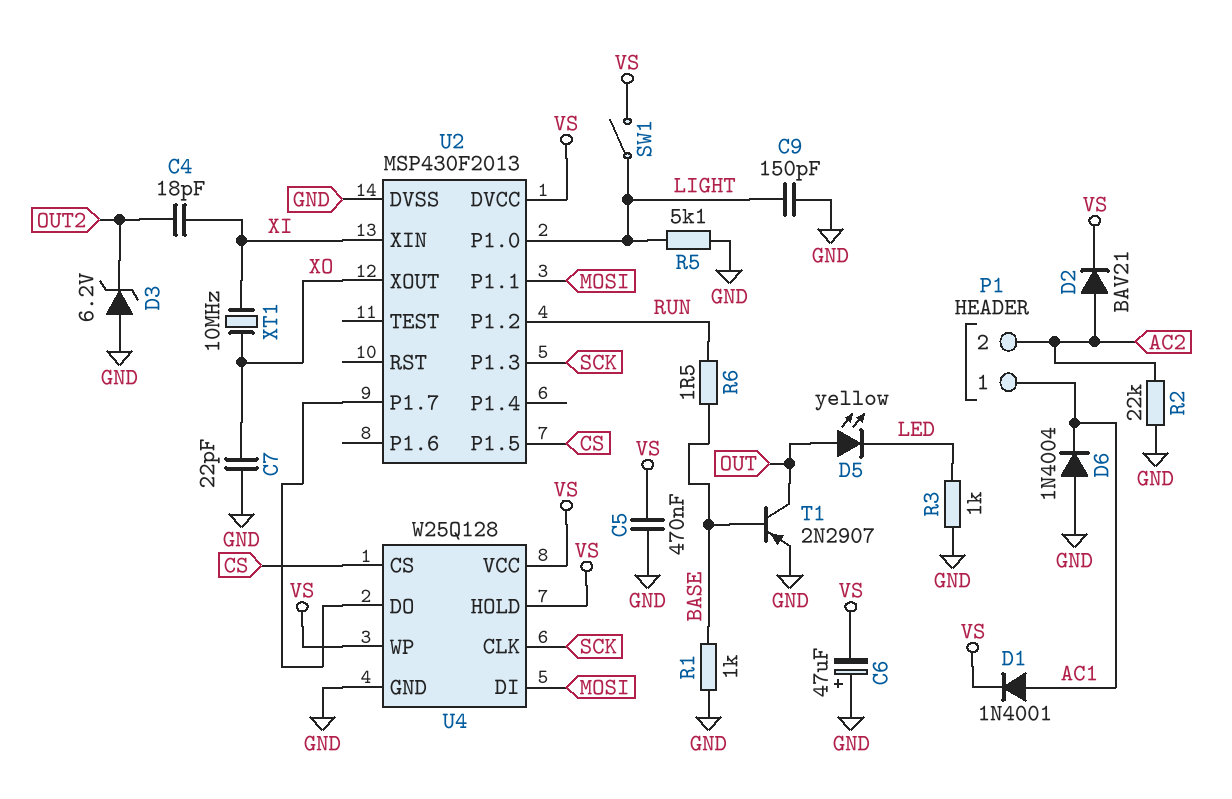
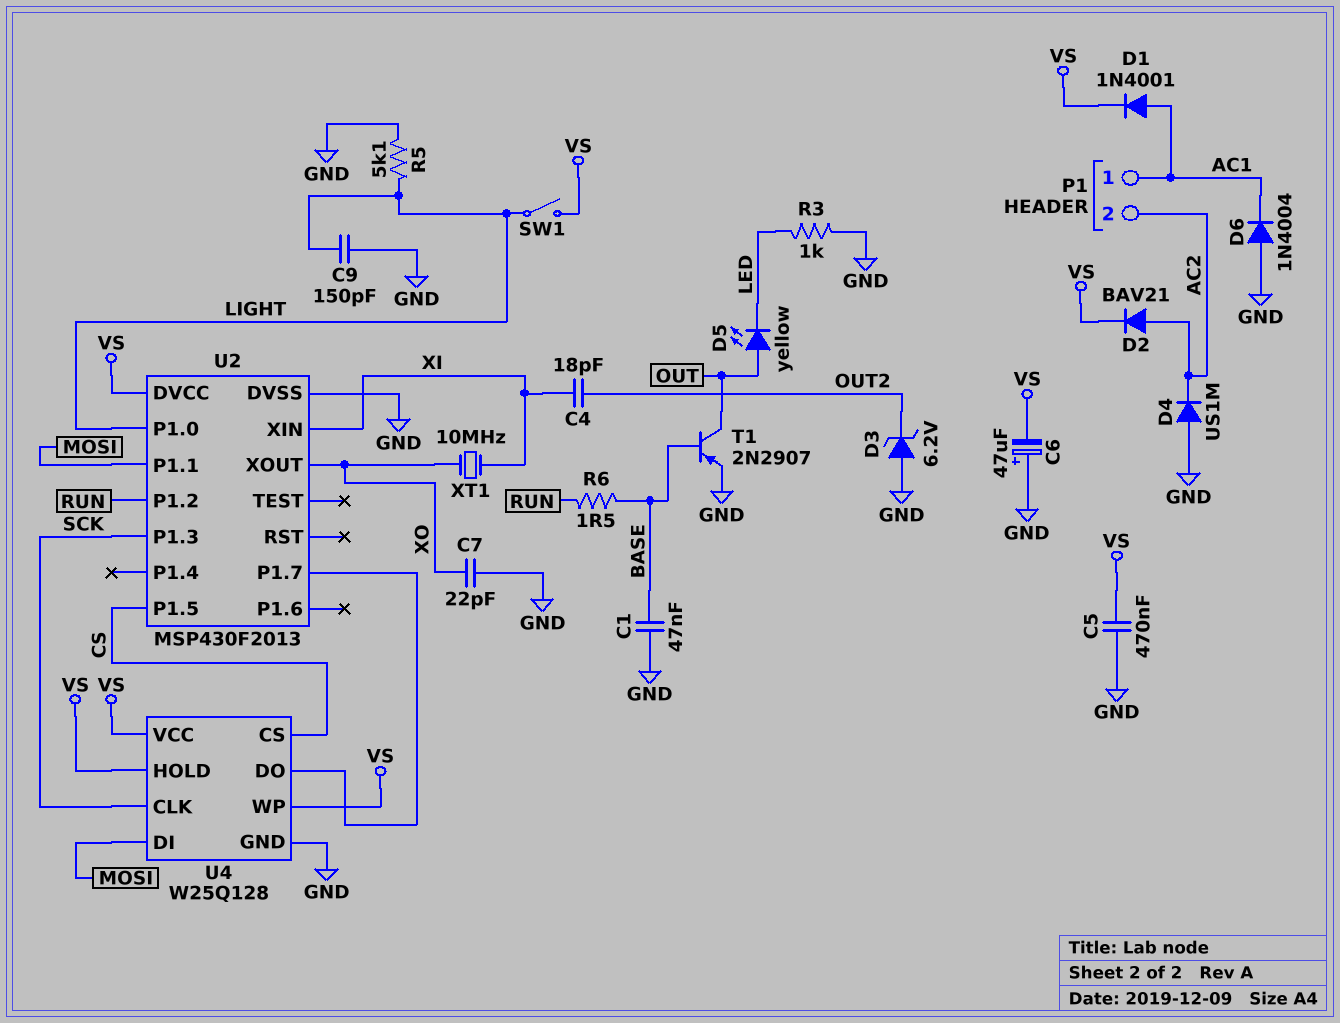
C1: none -> 47nF (BASE, GND)
D4: none -> diode US1M (A GND, K AC2)
R1: 1k (BASE, GND) -> none
R2: 22k (AC2, GND) -> none

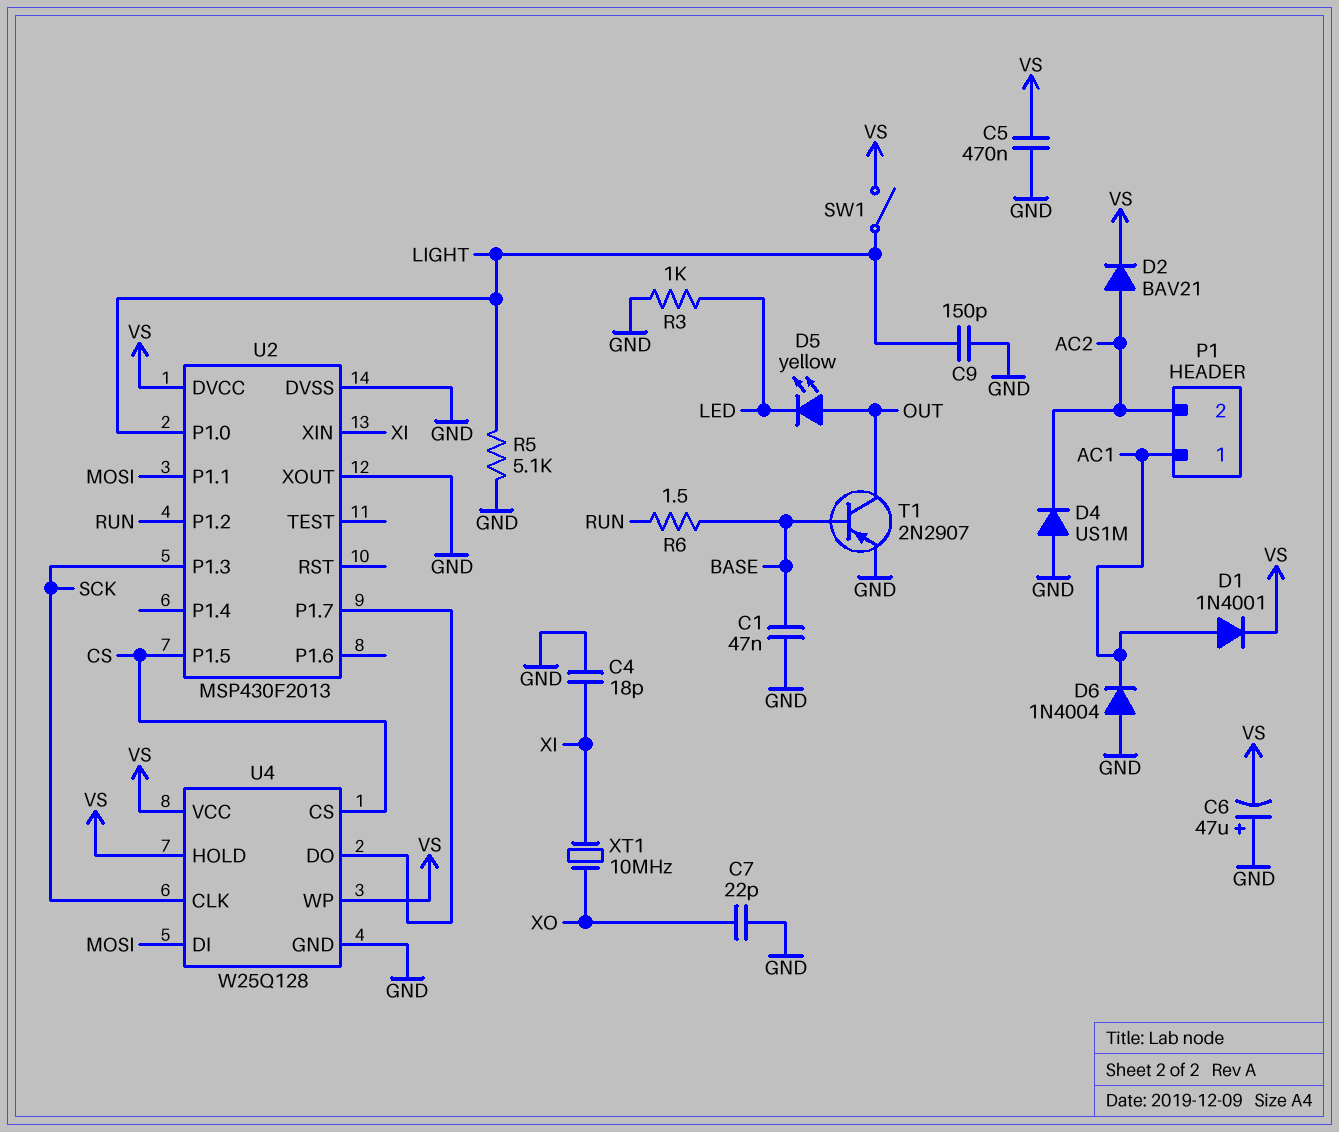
C4: 18pF (OUT2, XI) -> 18pF (GND, XI)
D3: zener 6.2V (A GND, K OUT2) -> none
U2 pin XOUT: XO -> GND

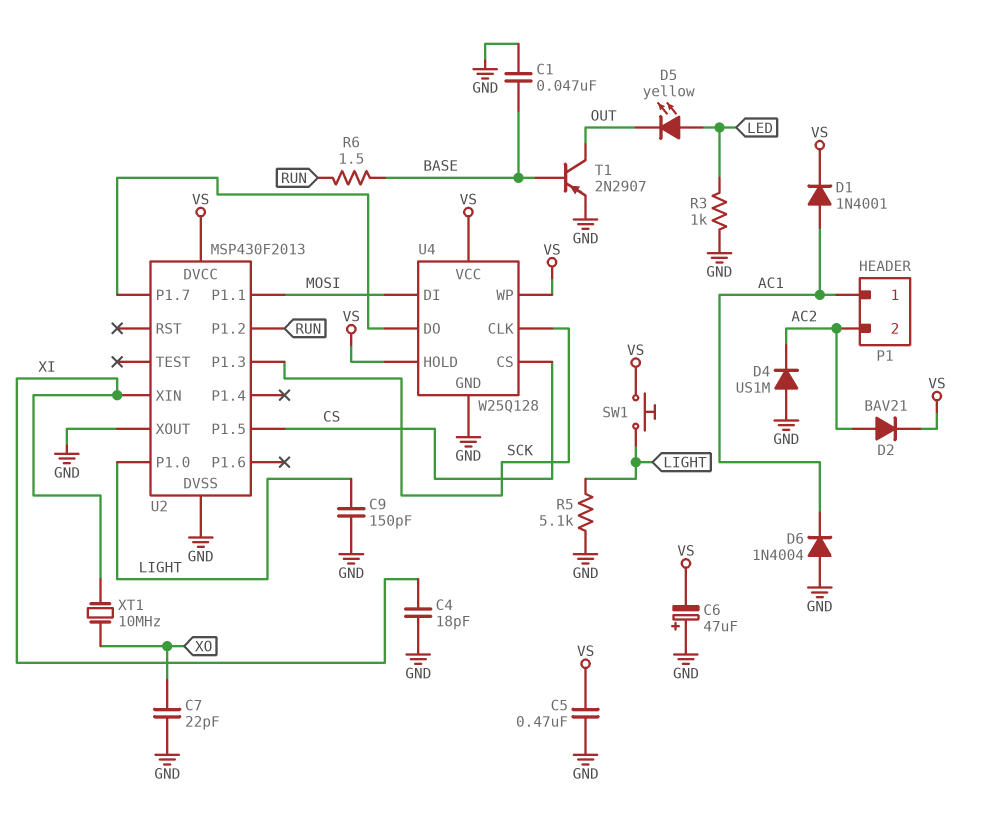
D5: LED yellow (A OUT, K LED) -> LED yellow (A LED, K OUT)
SW1: switch (LIGHT, VS) -> button (LIGHT, VS)

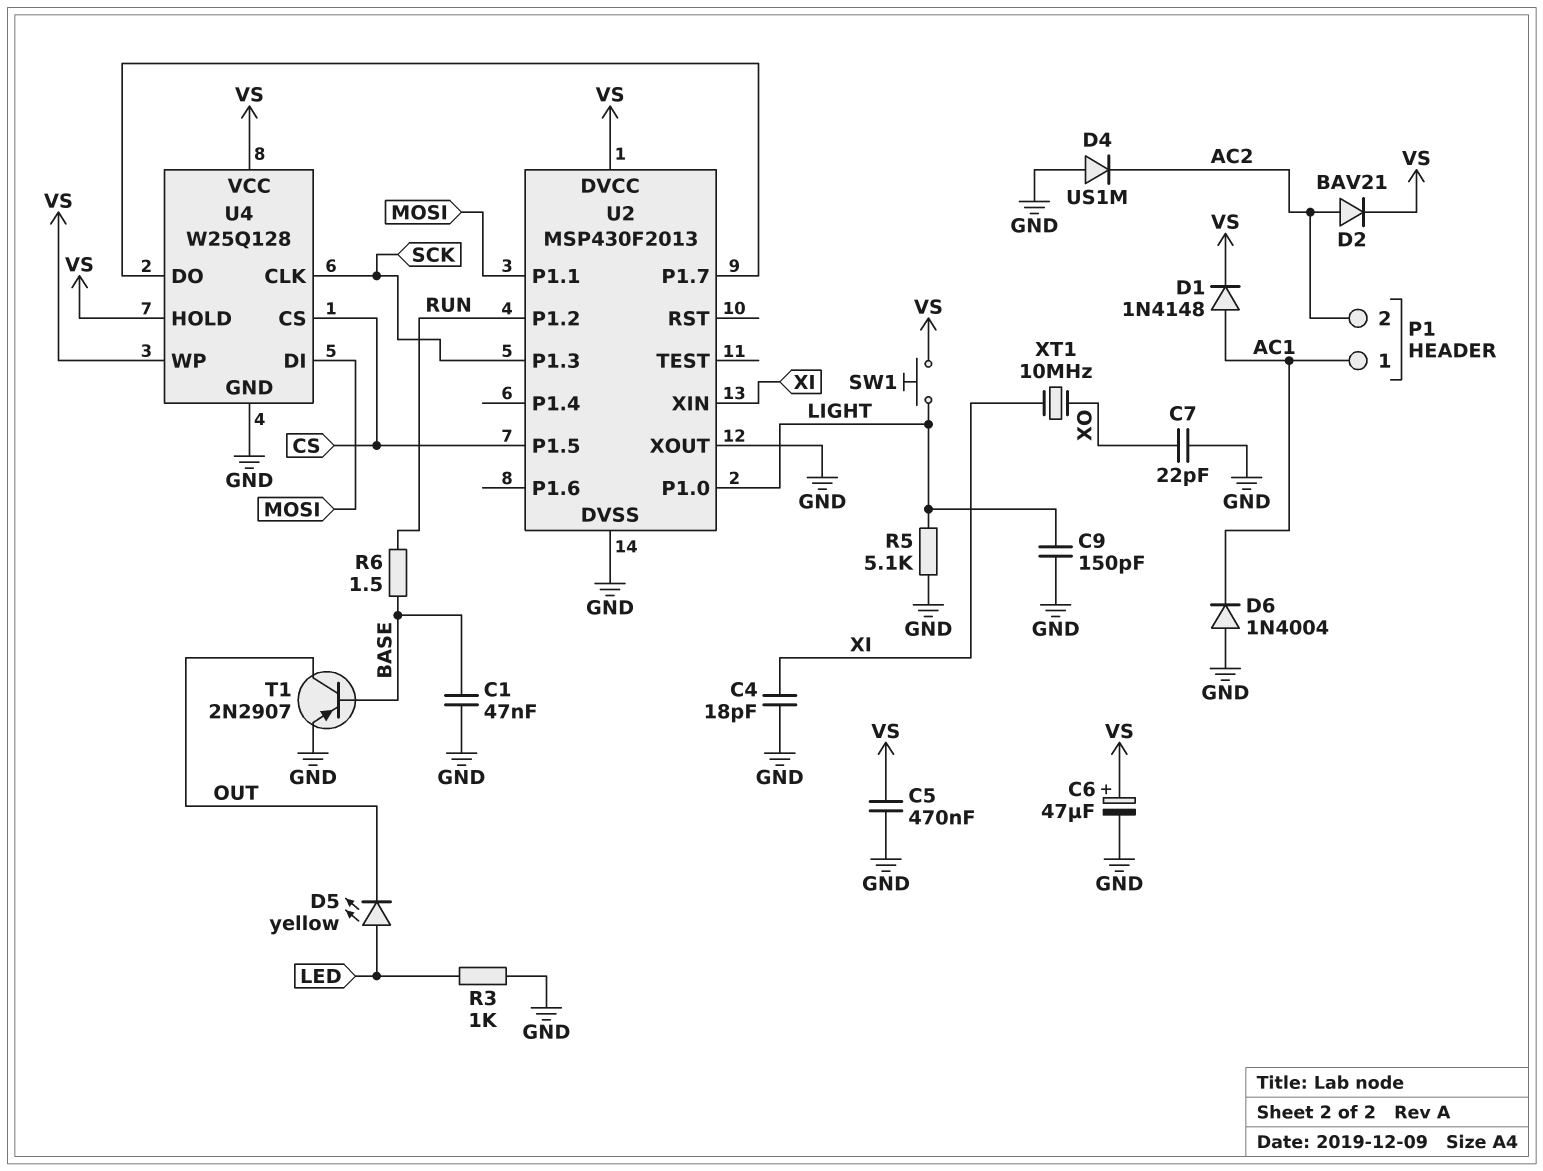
C6: 47uF (plus GND, minus VS) -> 47uF (plus VS, minus GND)
D1: diode 1N4001 (A AC1, K VS) -> diode 1N4148 (A AC1, K VS)

